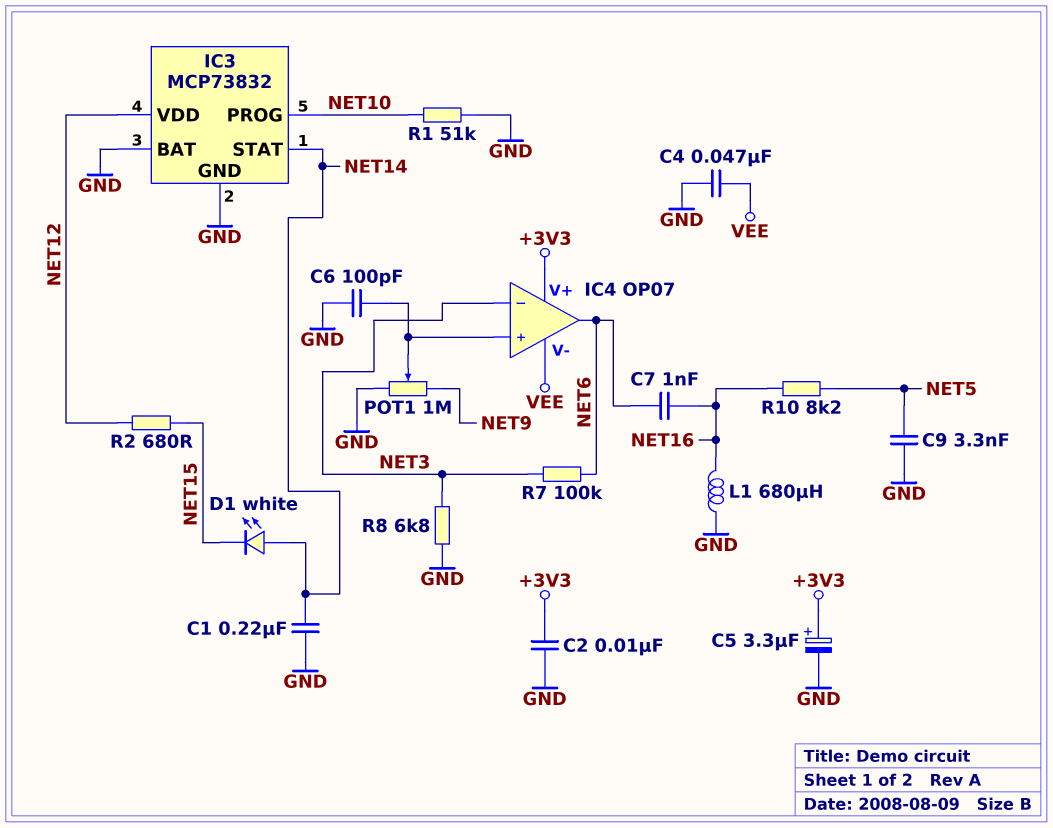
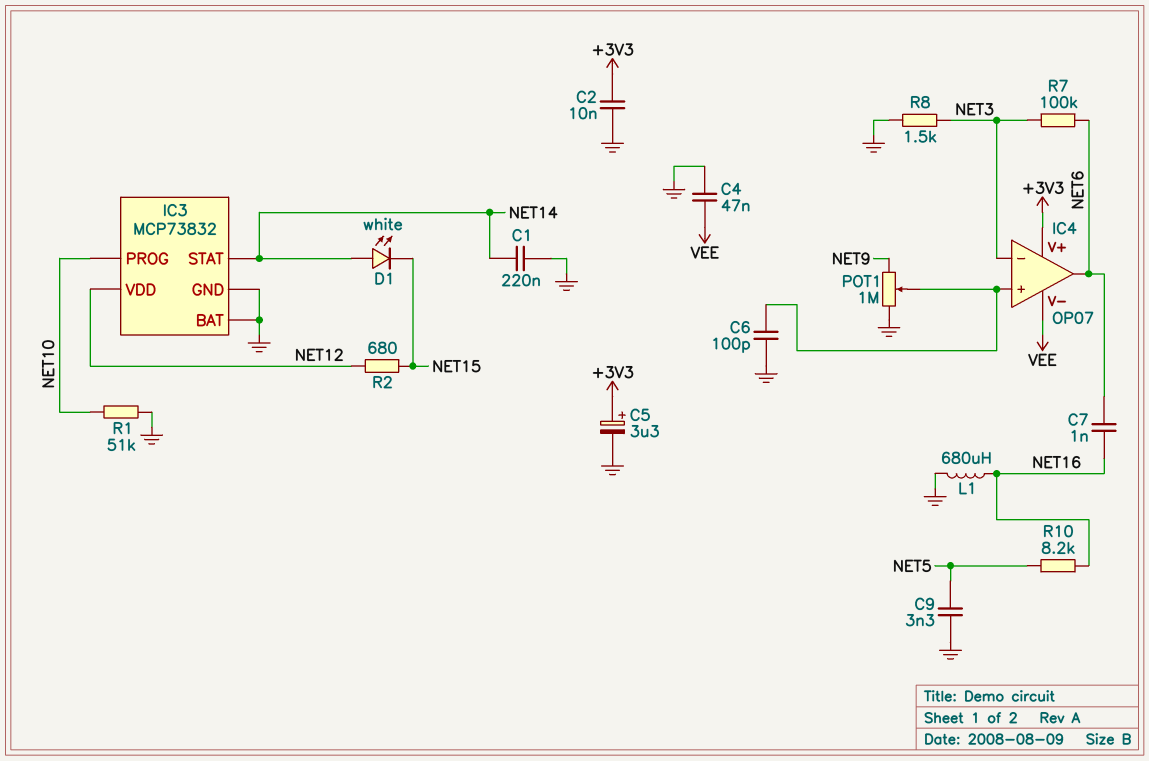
R8: 6.8k (GND, NET3) -> 1.5k (GND, NET3)

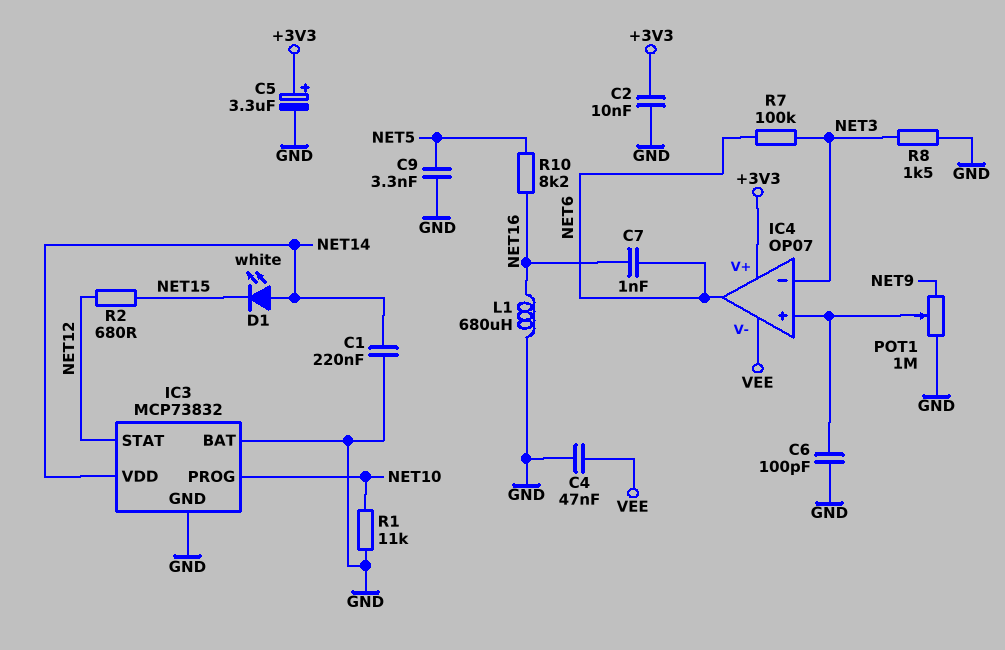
IC3 pin STAT: NET14 -> NET12
IC3 pin VDD: NET12 -> NET14
R1: 51k (GND, NET10) -> 11k (GND, NET10)

